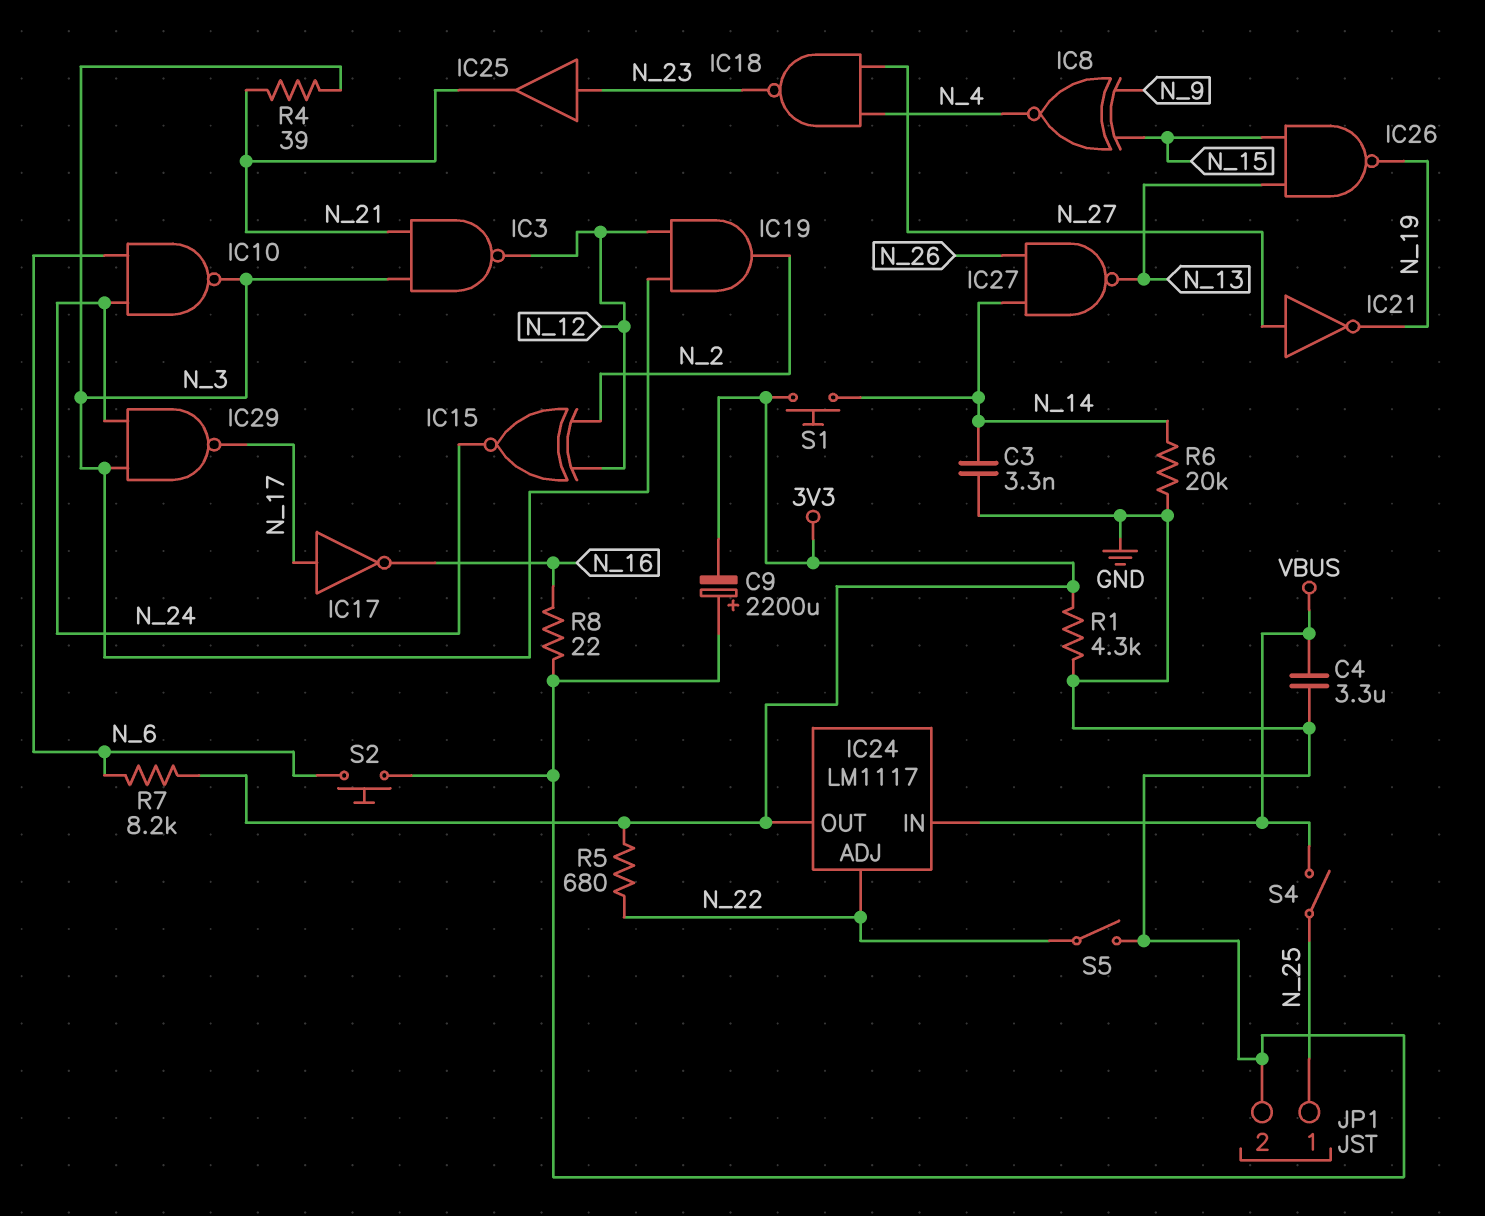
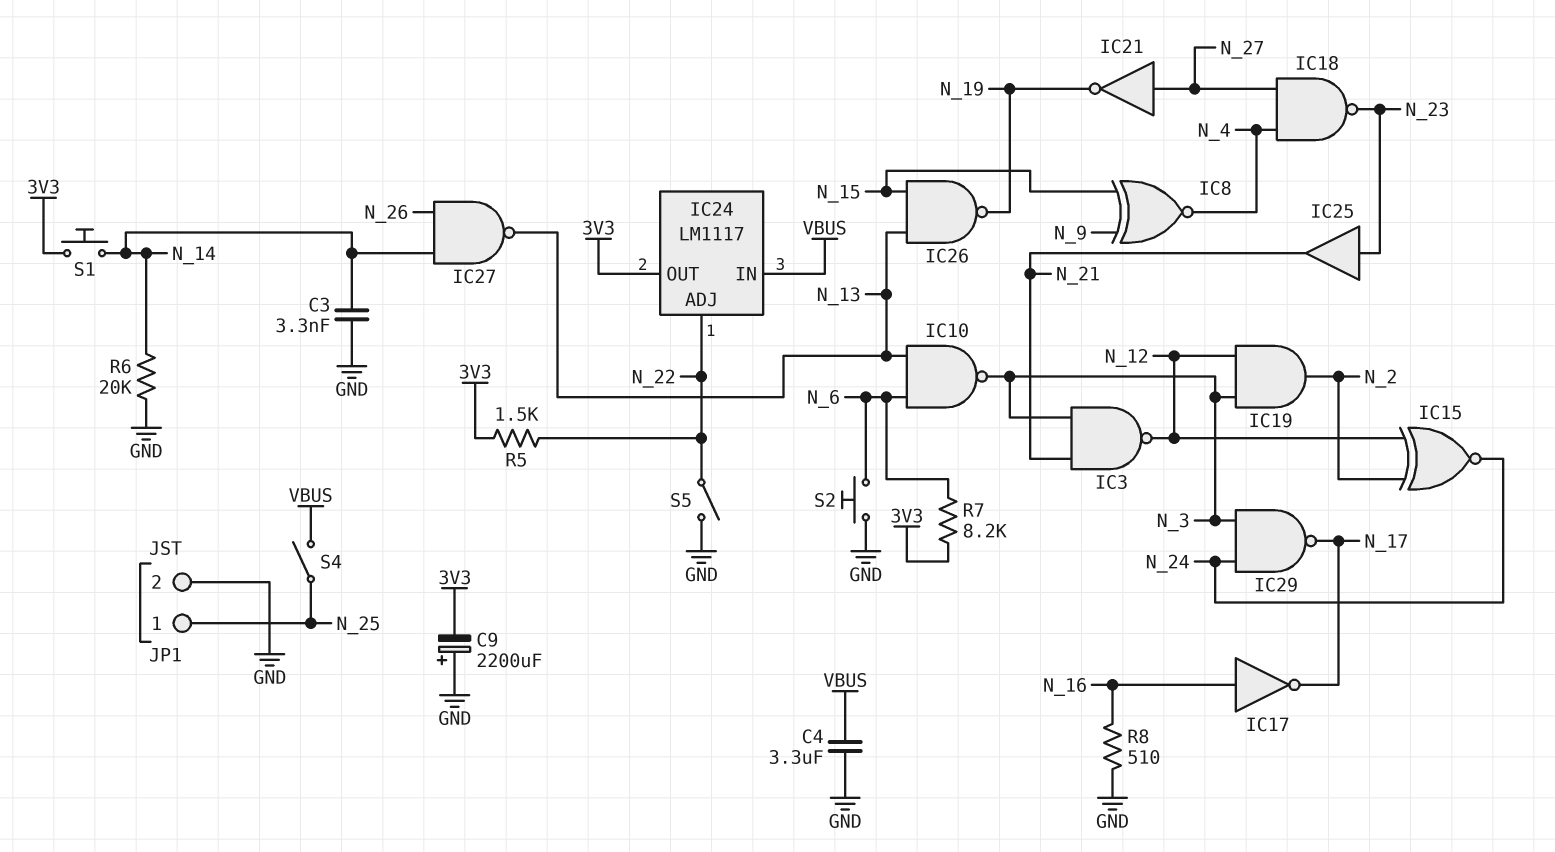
IC10: NAND (in N_6, in N_24, out N_3) -> NAND (in N_6, in N_13, out N_3)
IC17: NOT (in N_17, out N_16) -> NOT (in N_16, out N_17)
R1: 4.3k (3V3, GND) -> none
R4: 39 (N_3, N_21) -> none
R5: 680 (3V3, N_22) -> 1.5k (3V3, N_22)
R8: 22 (GND, N_16) -> 510 (GND, N_16)

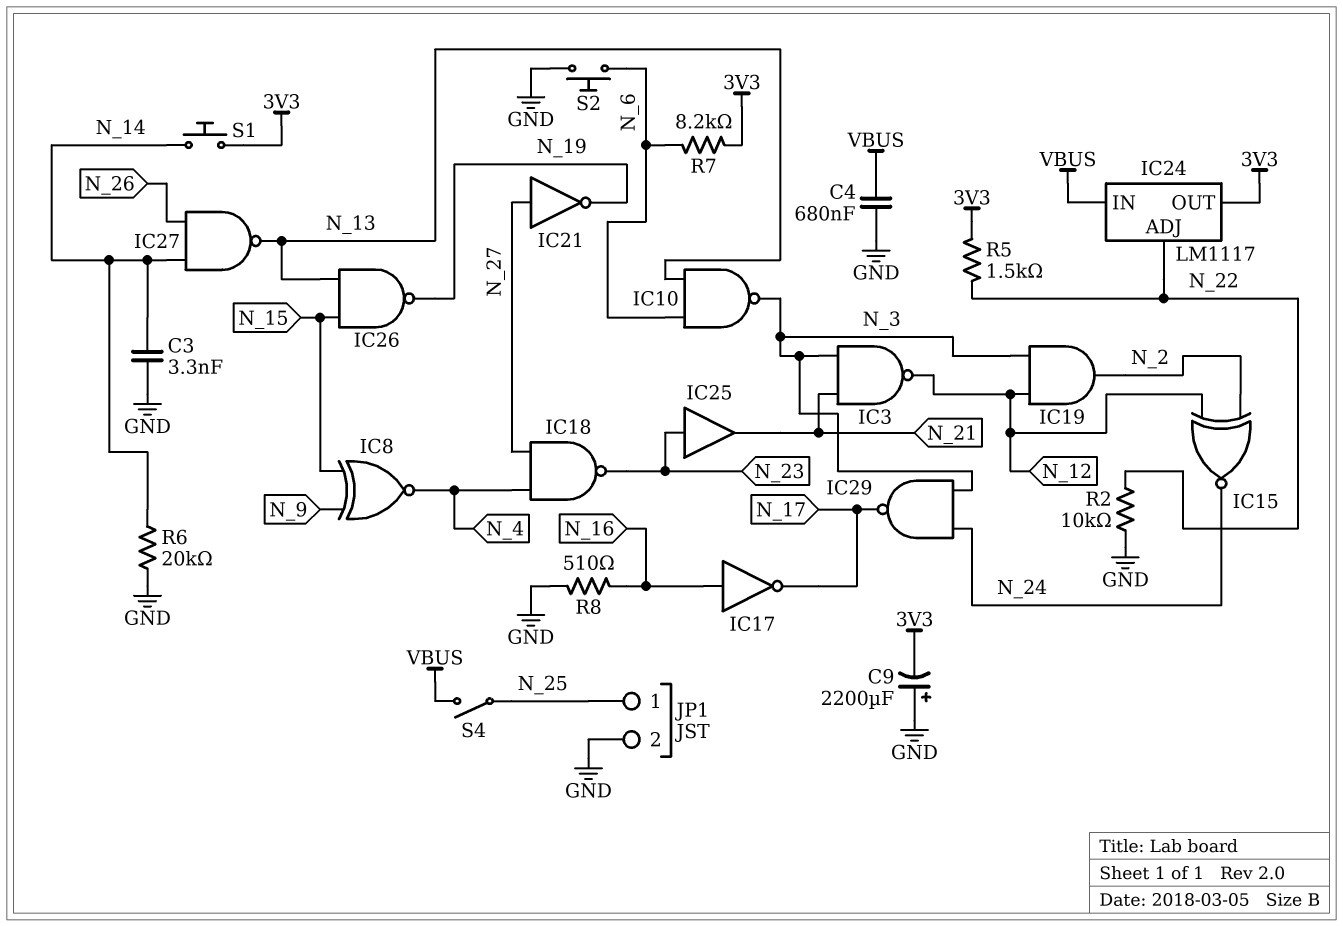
C4: 3.3uF (GND, VBUS) -> 680nF (GND, VBUS)
R2: none -> 10k (GND, N_22)
S5: switch (GND, N_22) -> none

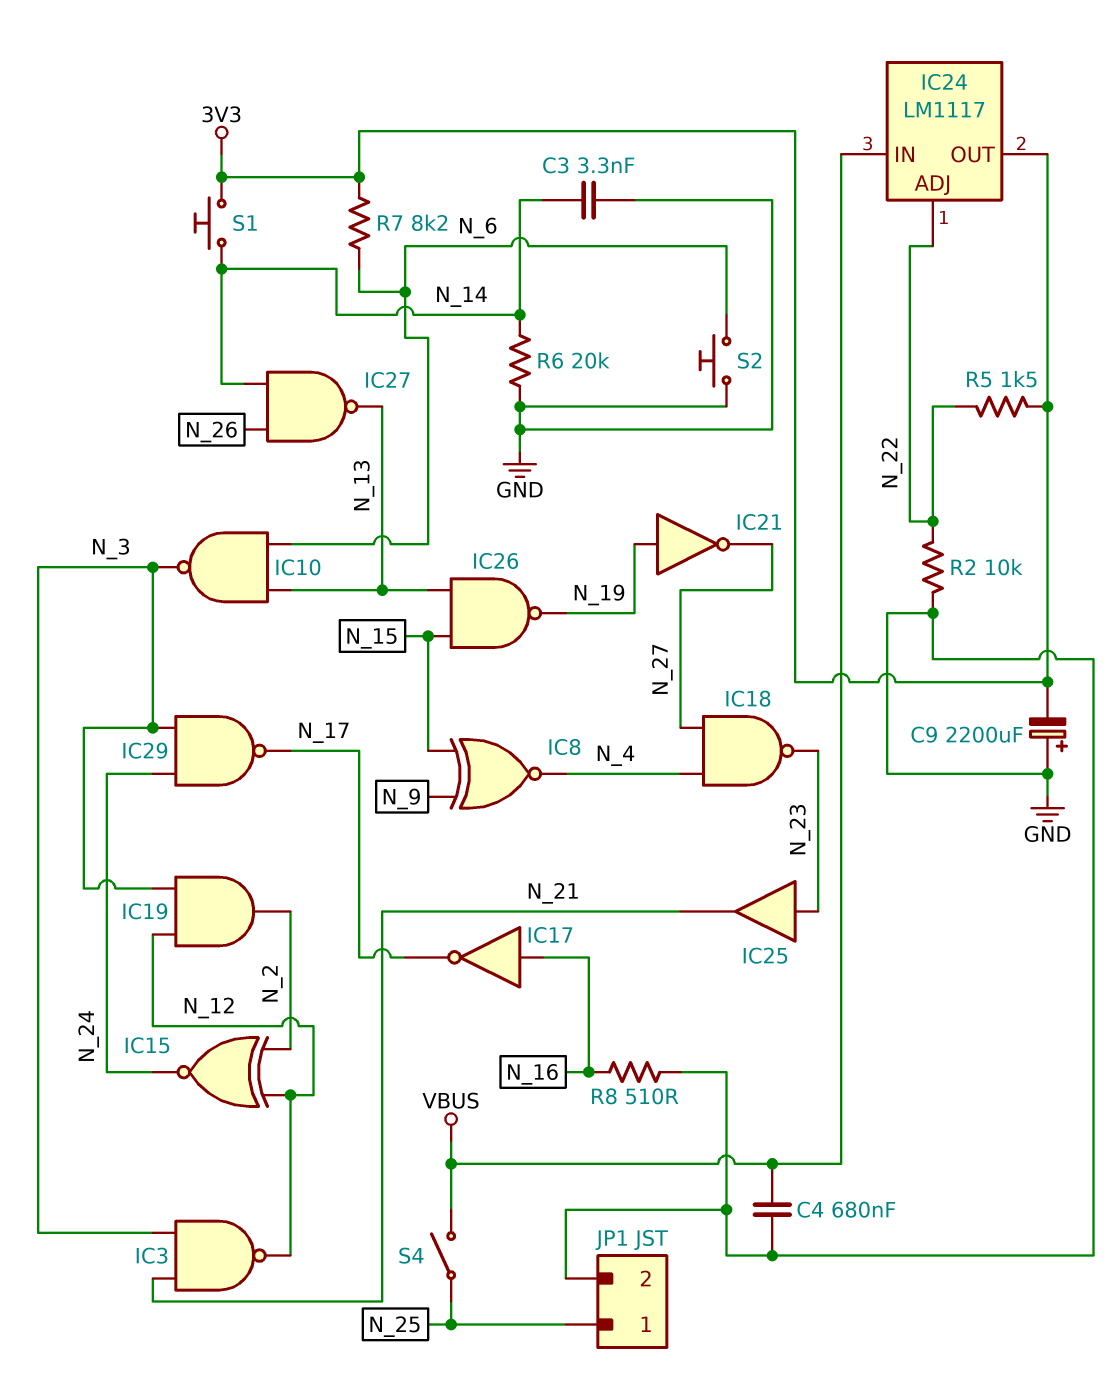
IC21: NOT (in N_27, out N_19) -> NOT (in N_19, out N_27)

